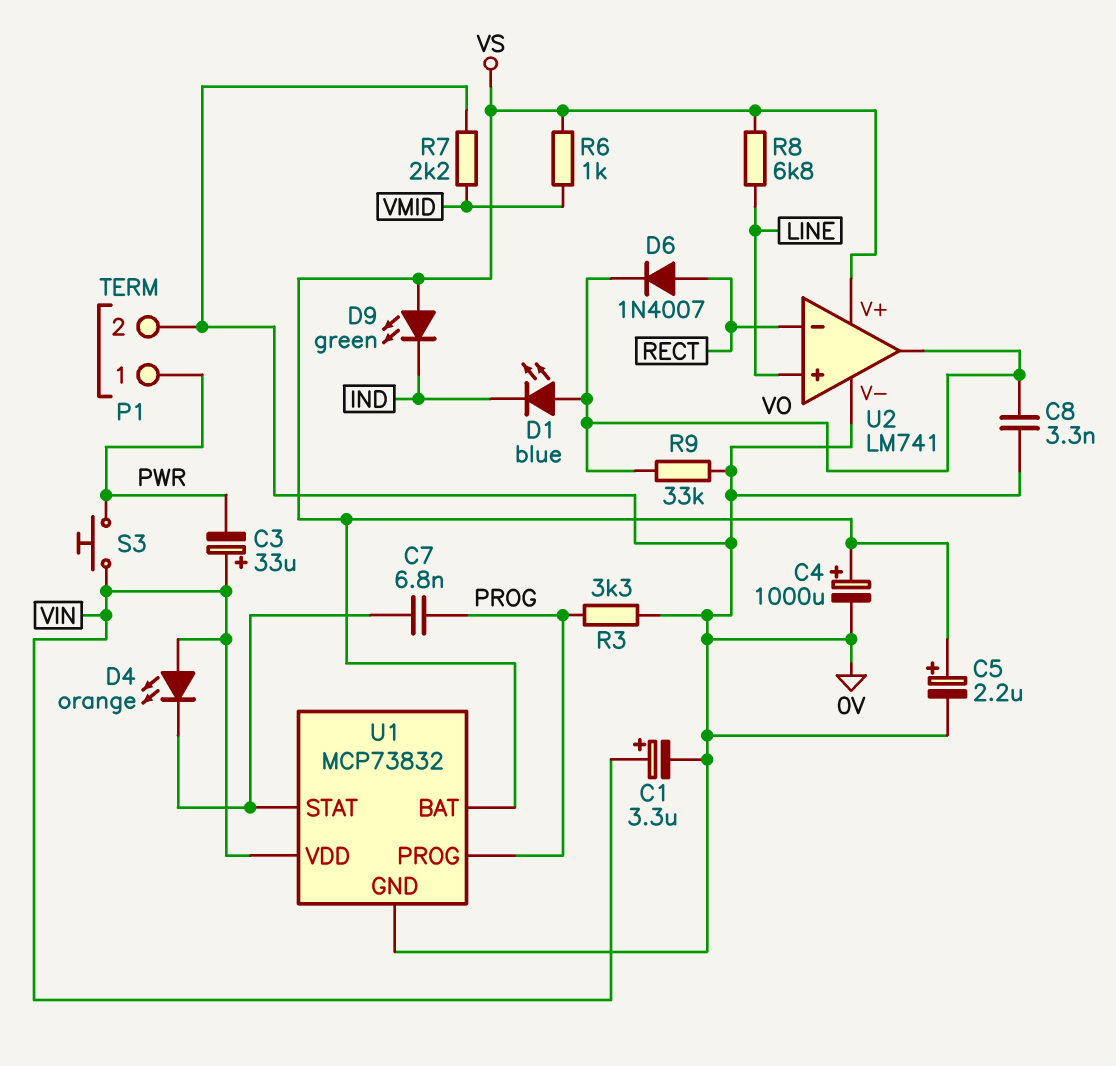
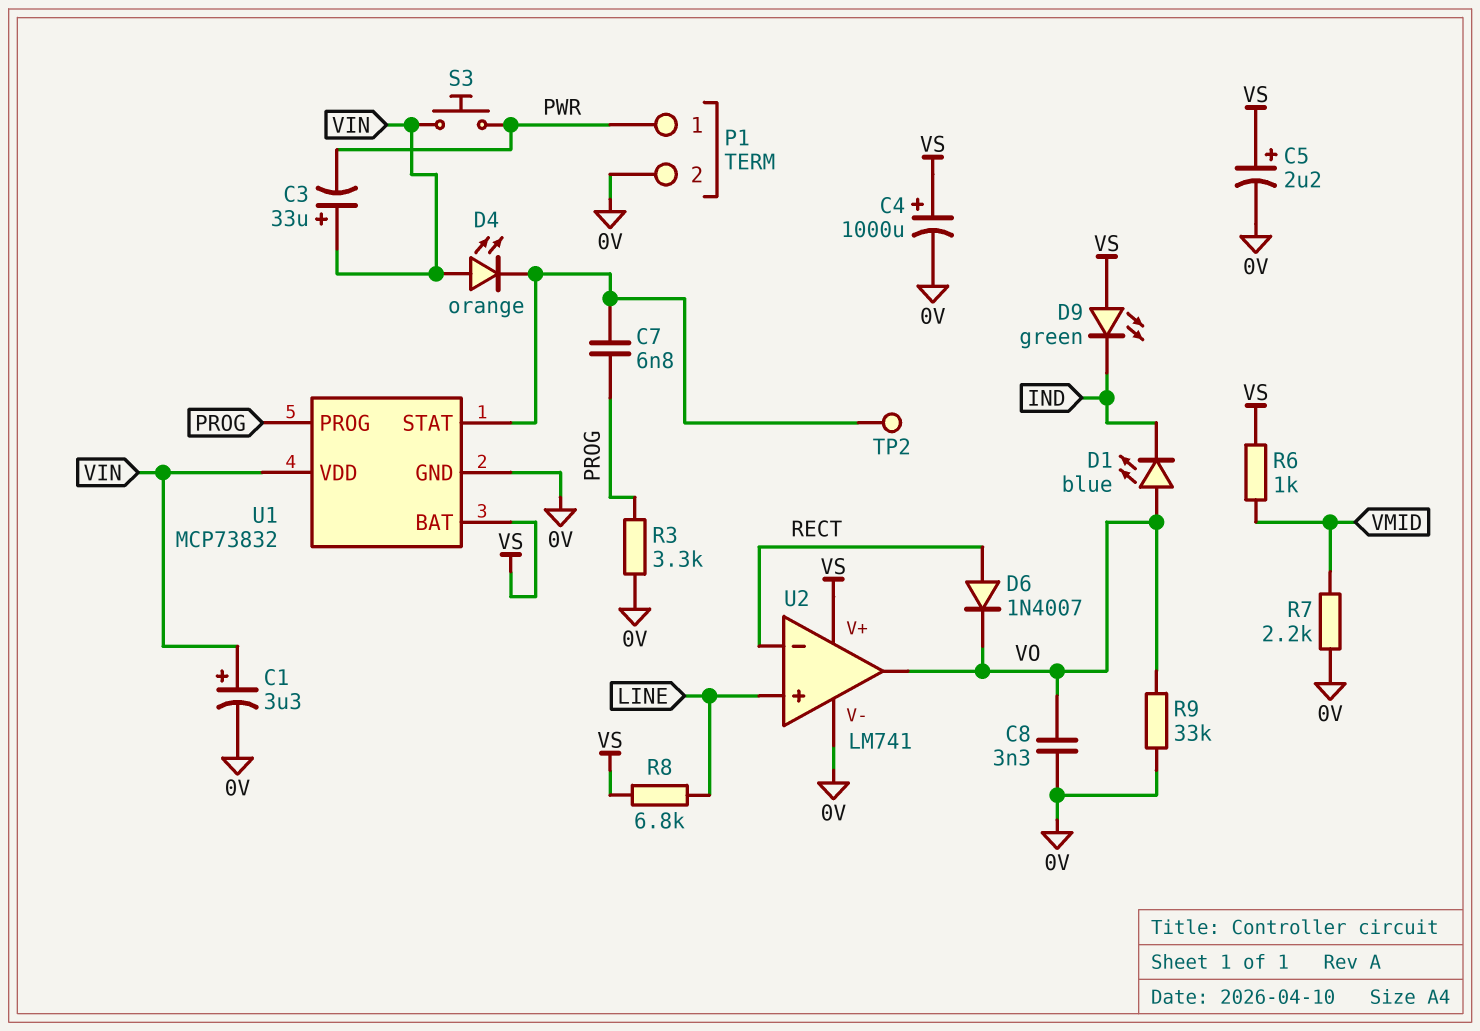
TP2: none -> test point (U1/STAT)

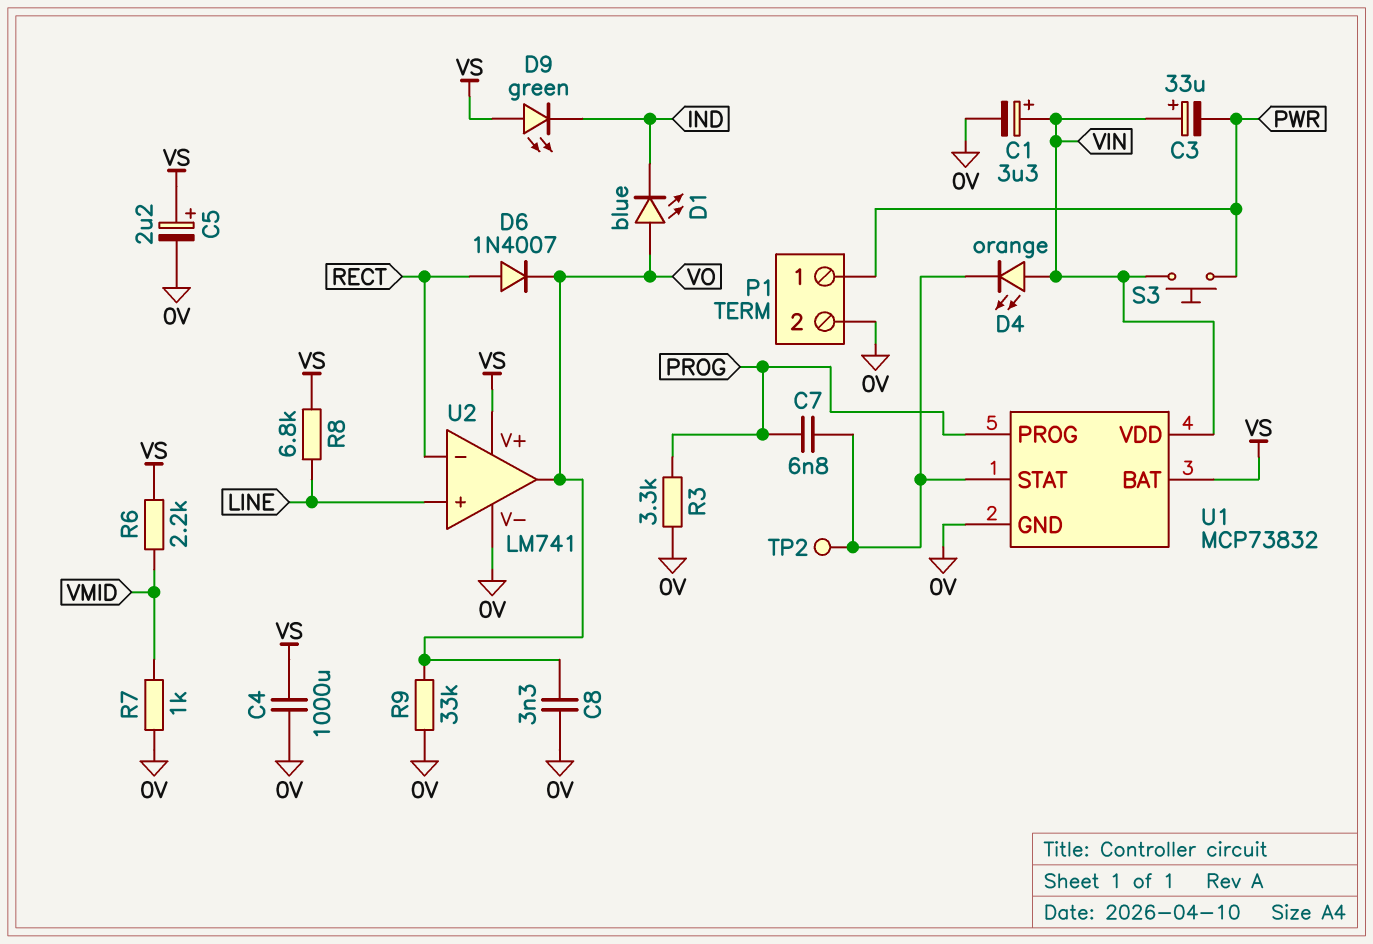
C4: 1000uF (plus VS, minus 0V) -> 1000uF (0V, VS)
R6: 1k (VMID, VS) -> 2.2k (VMID, VS)
R7: 2.2k (0V, VMID) -> 1k (0V, VMID)

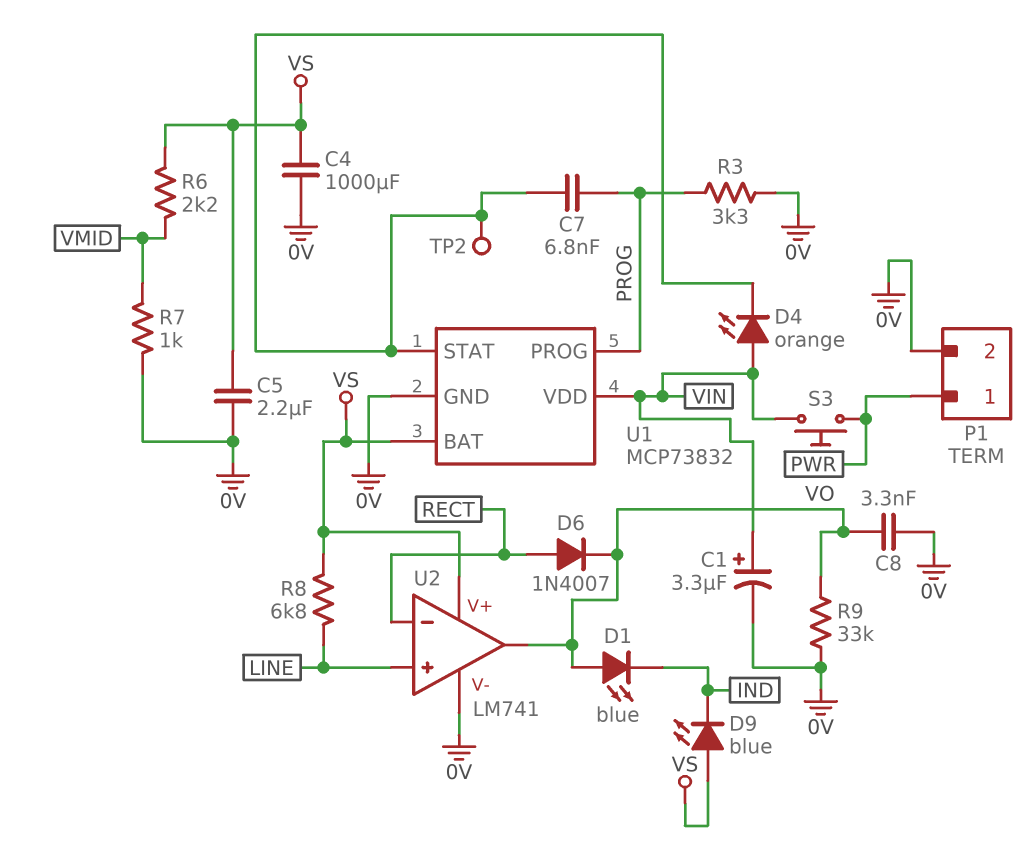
C3: 33uF (plus VIN, minus PWR) -> none
C5: 2.2uF (plus VS, minus 0V) -> 2.2uF (0V, VS)
D9: LED green (A VS, K IND) -> LED blue (A VS, K IND)

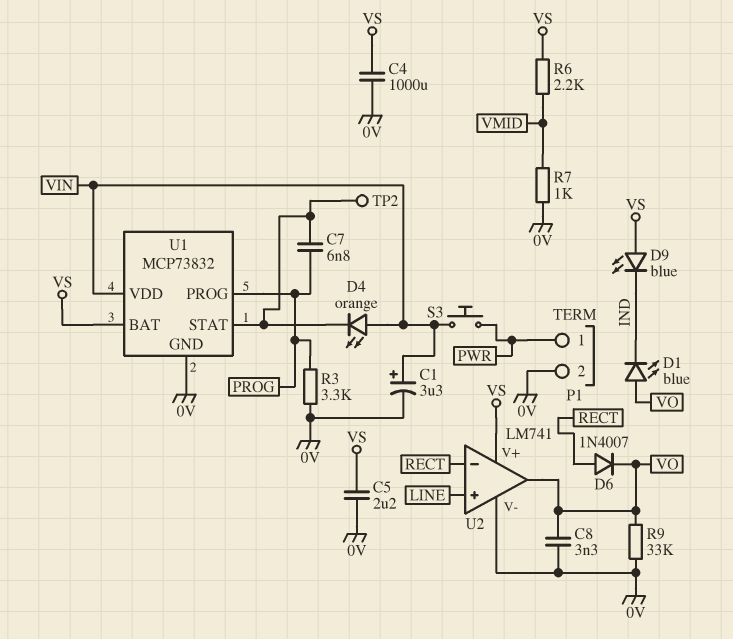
R8: 6.8k (LINE, VS) -> none

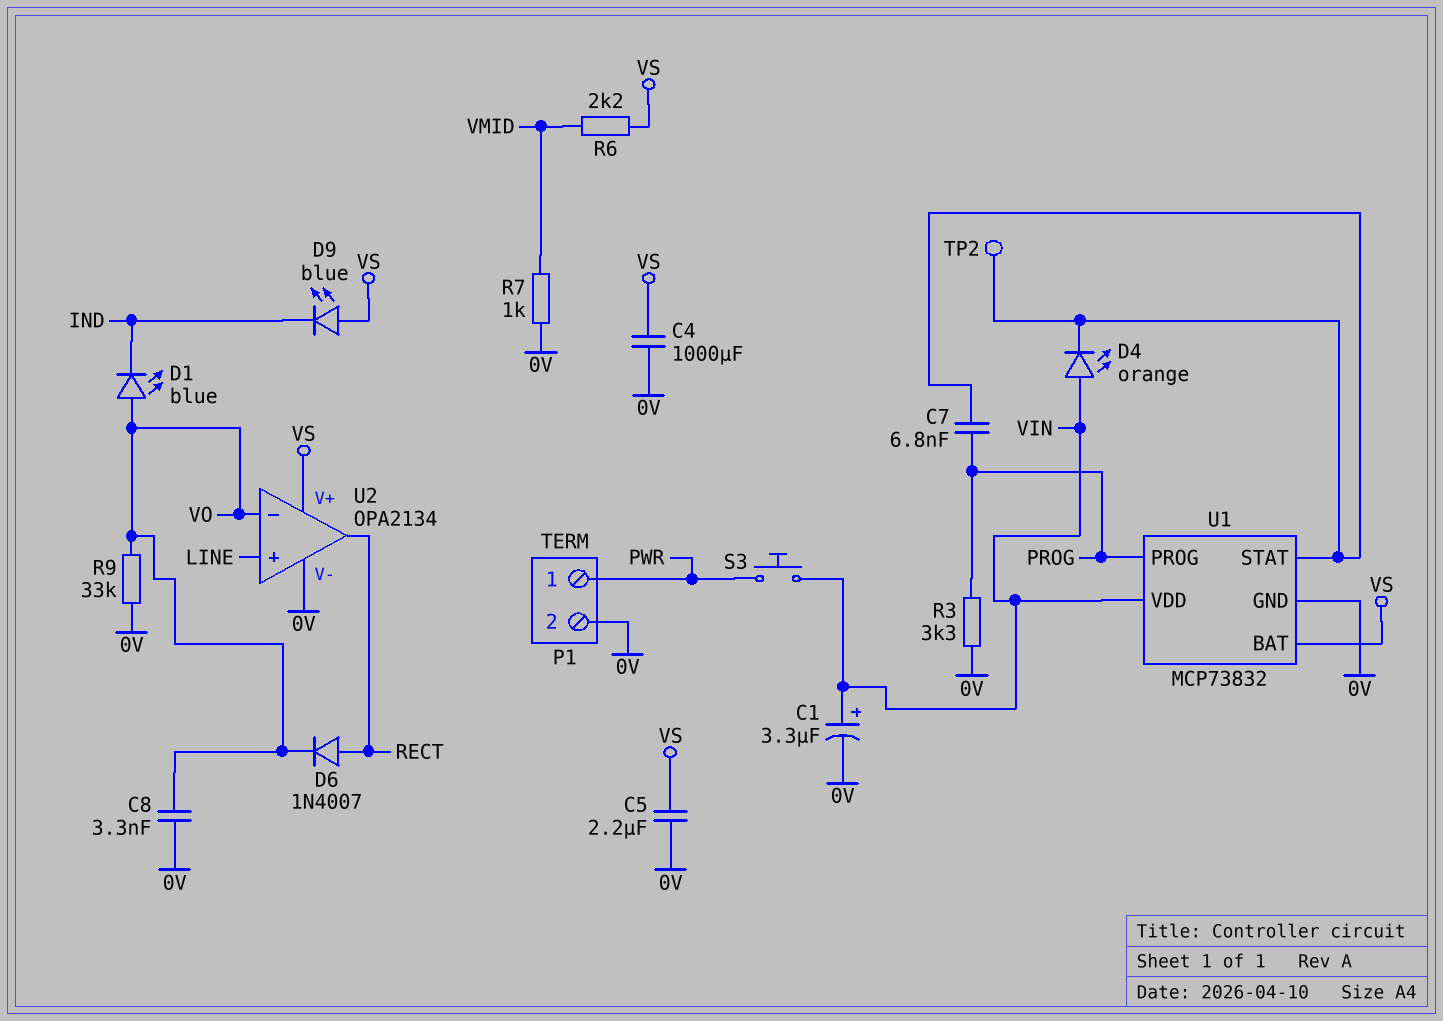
U2: LM741 -> OPA2134
U2 pin in-: RECT -> VO
U2 pin out: VO -> RECT

